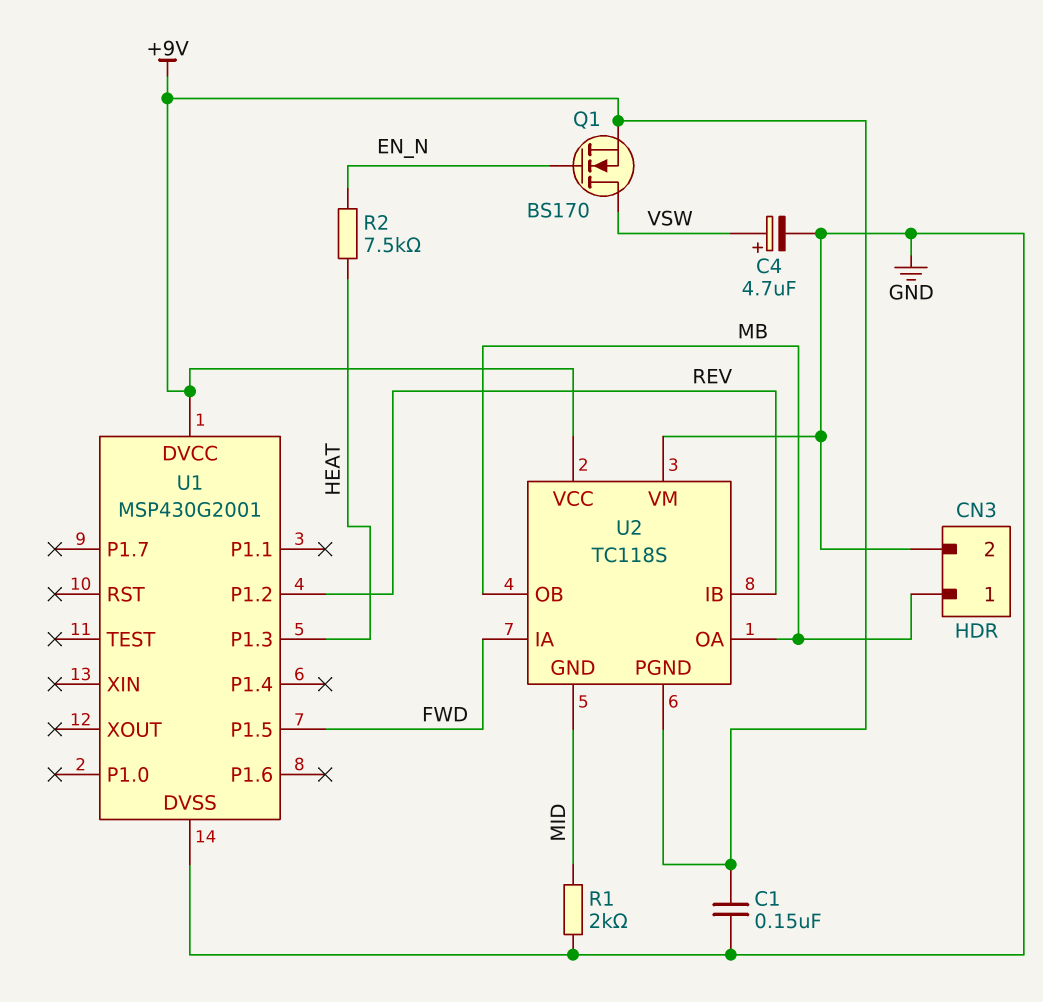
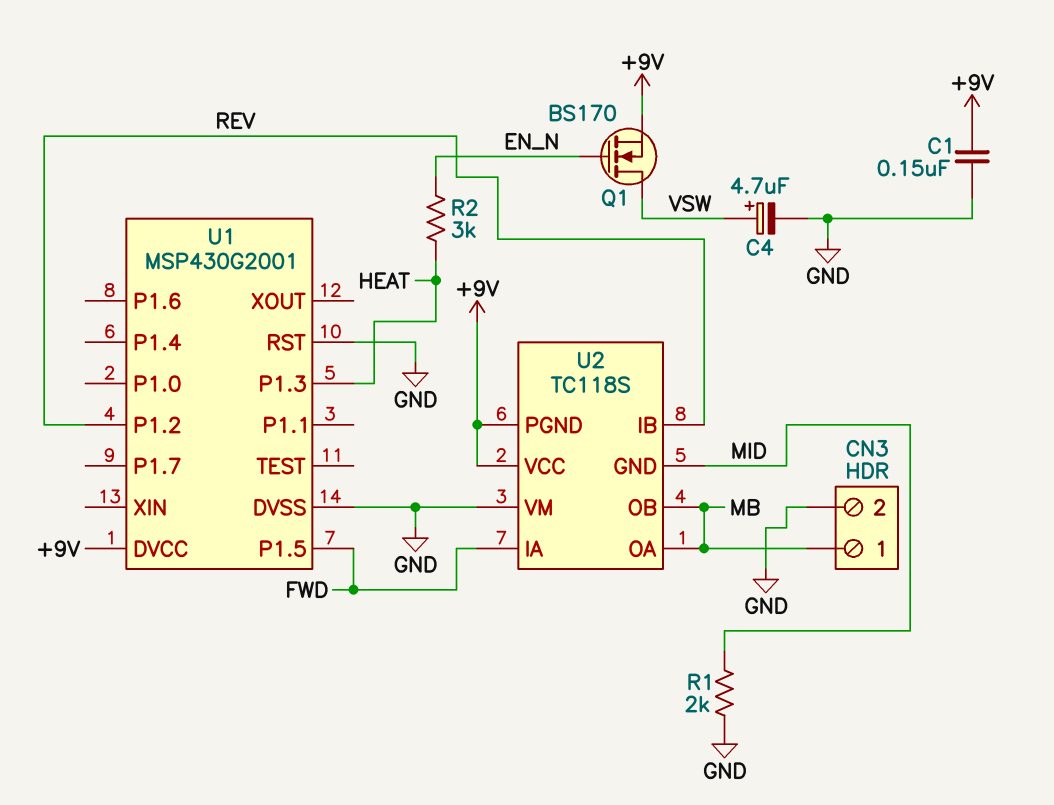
R2: 7.5k (EN_N, HEAT) -> 3k (EN_N, HEAT)
U1 pin RST: none -> GND

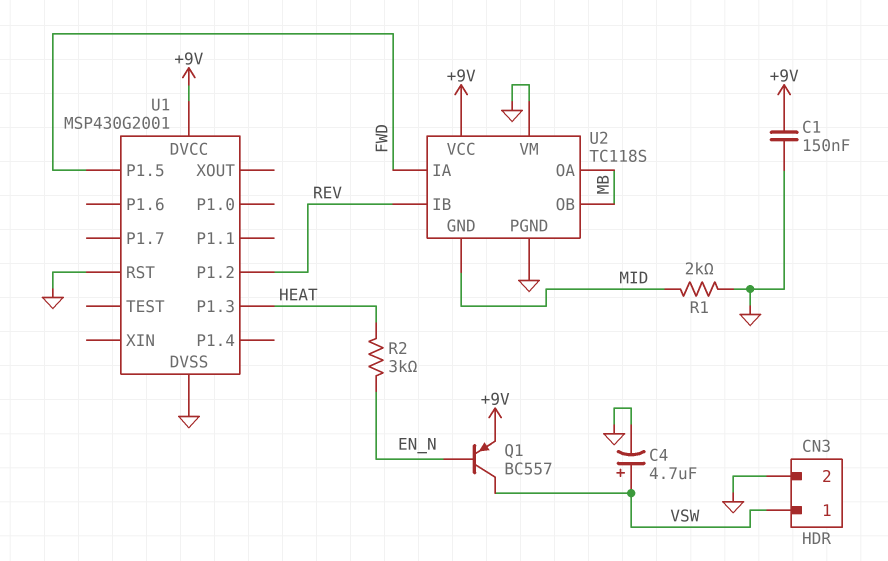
CN3 pin 1: MB -> VSW
Q1: NMOS BS170 (G EN_N, D VSW, S +9V) -> PNP BC557 (B EN_N, C VSW, E +9V)
U2 pin PGND: +9V -> GND

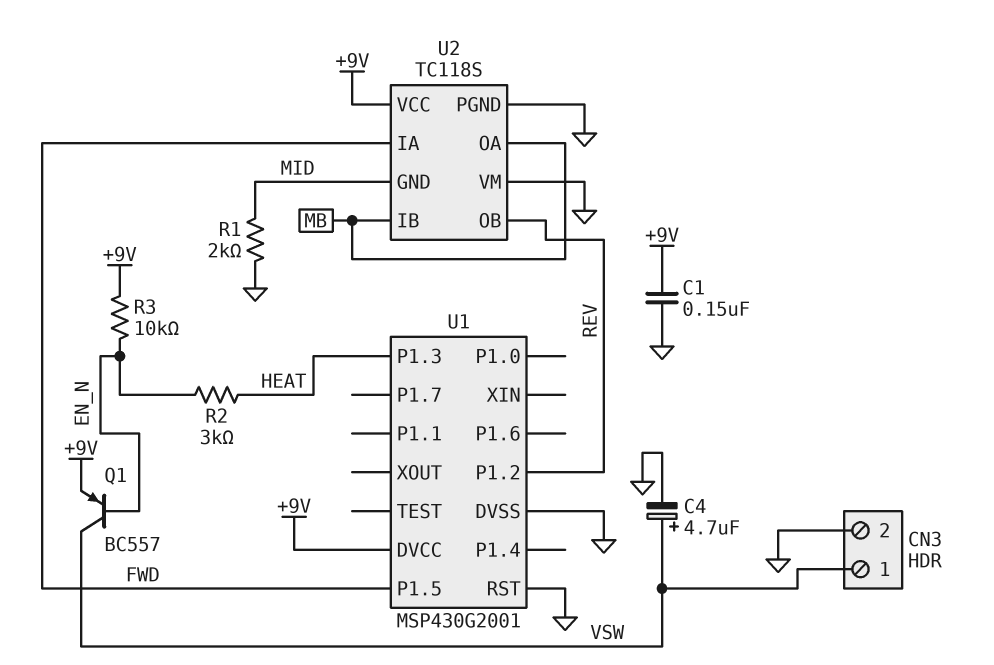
R3: none -> 10k (+9V, EN_N)
U2 pin IB: REV -> MB
U2 pin OB: MB -> REV

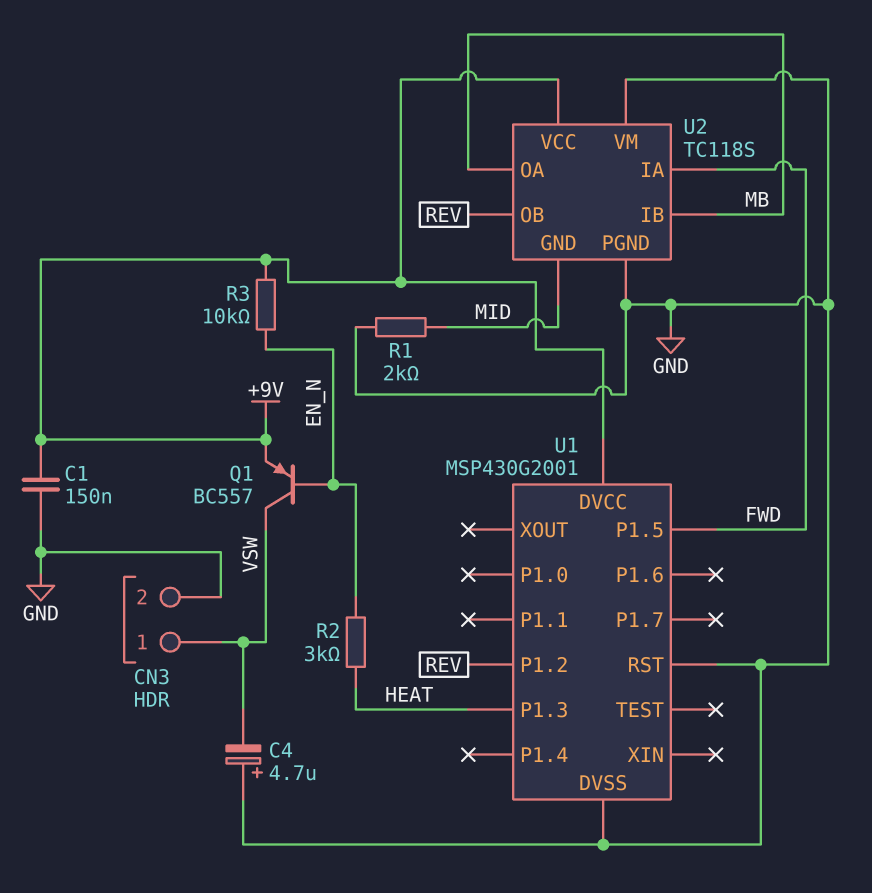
C4: 4.7uF (plus VSW, minus GND) -> 4.7uF (plus GND, minus VSW)

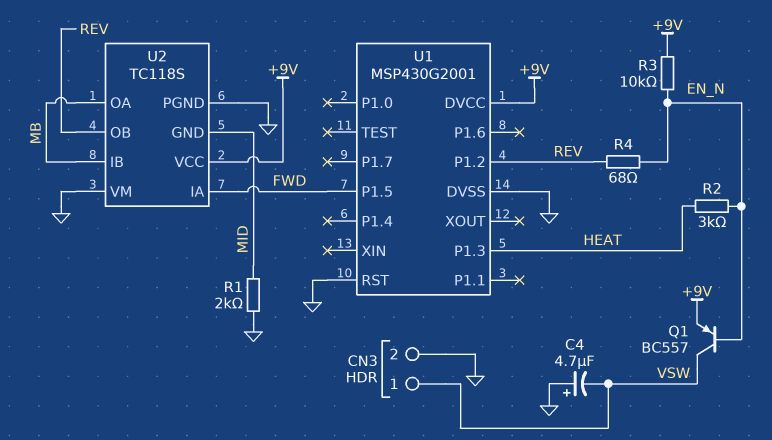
C1: 150nF (+9V, GND) -> none
R4: none -> 68 (EN_N, REV)

